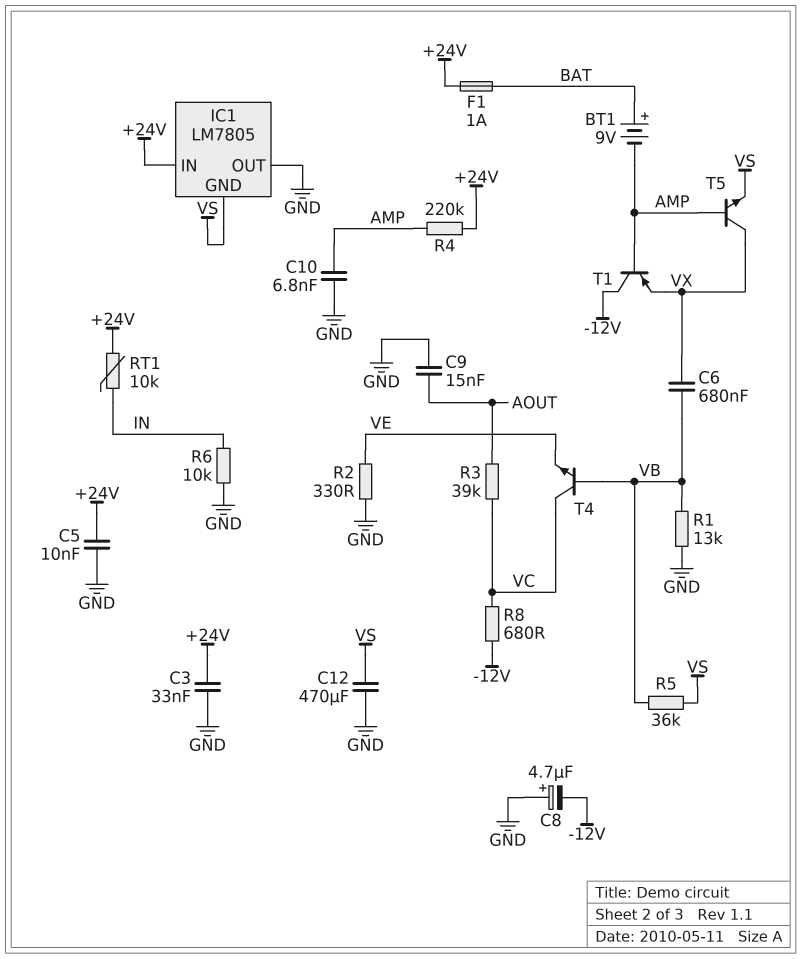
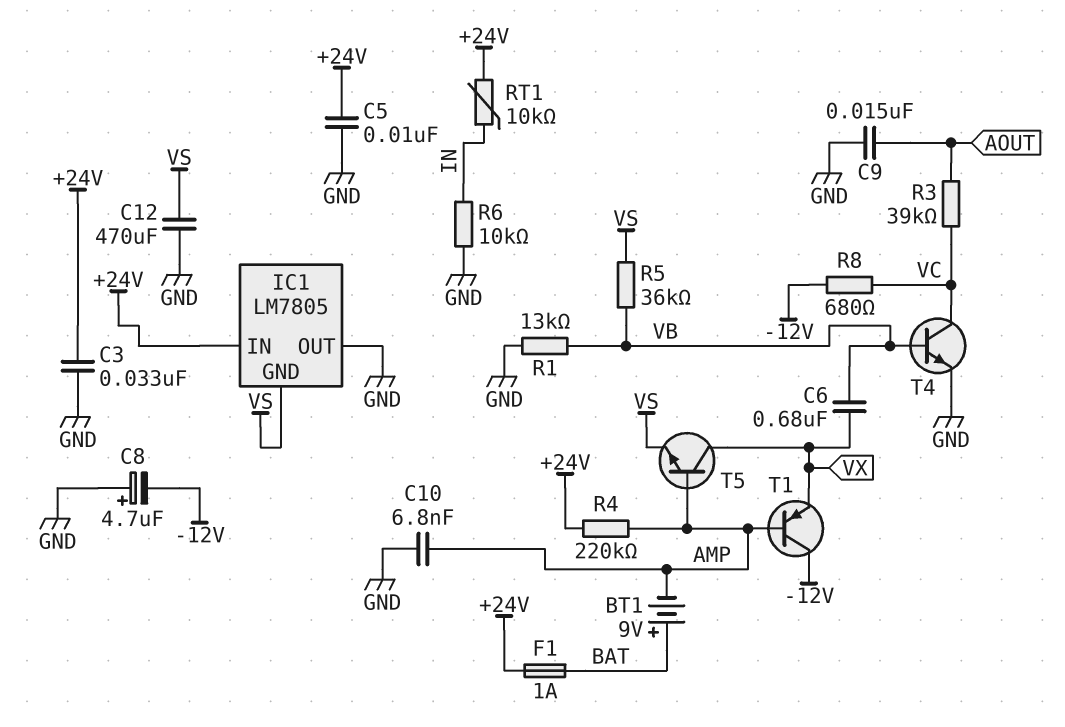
R2: 330 (GND, VE) -> none
T4: NPN (B VB, C VC, E VE) -> NPN (B VB, C VC, E GND)

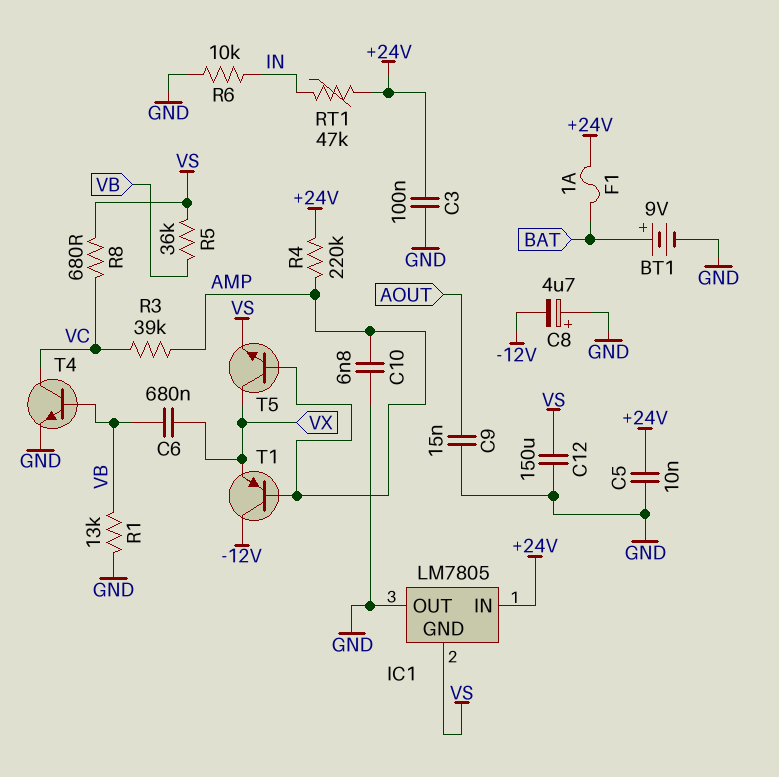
BT1: 9V (plus BAT, minus AMP) -> 9V (plus BAT, minus GND)
C3: 33nF (+24V, GND) -> 100nF (+24V, GND)
C12: 470uF (GND, VS) -> 150uF (GND, VS)
R3: 39k (AOUT, VC) -> 39k (AMP, VC)
R8: 680 (-12V, VC) -> 680 (VC, VS)
RT1: 10k (+24V, IN) -> 47k (+24V, IN)

